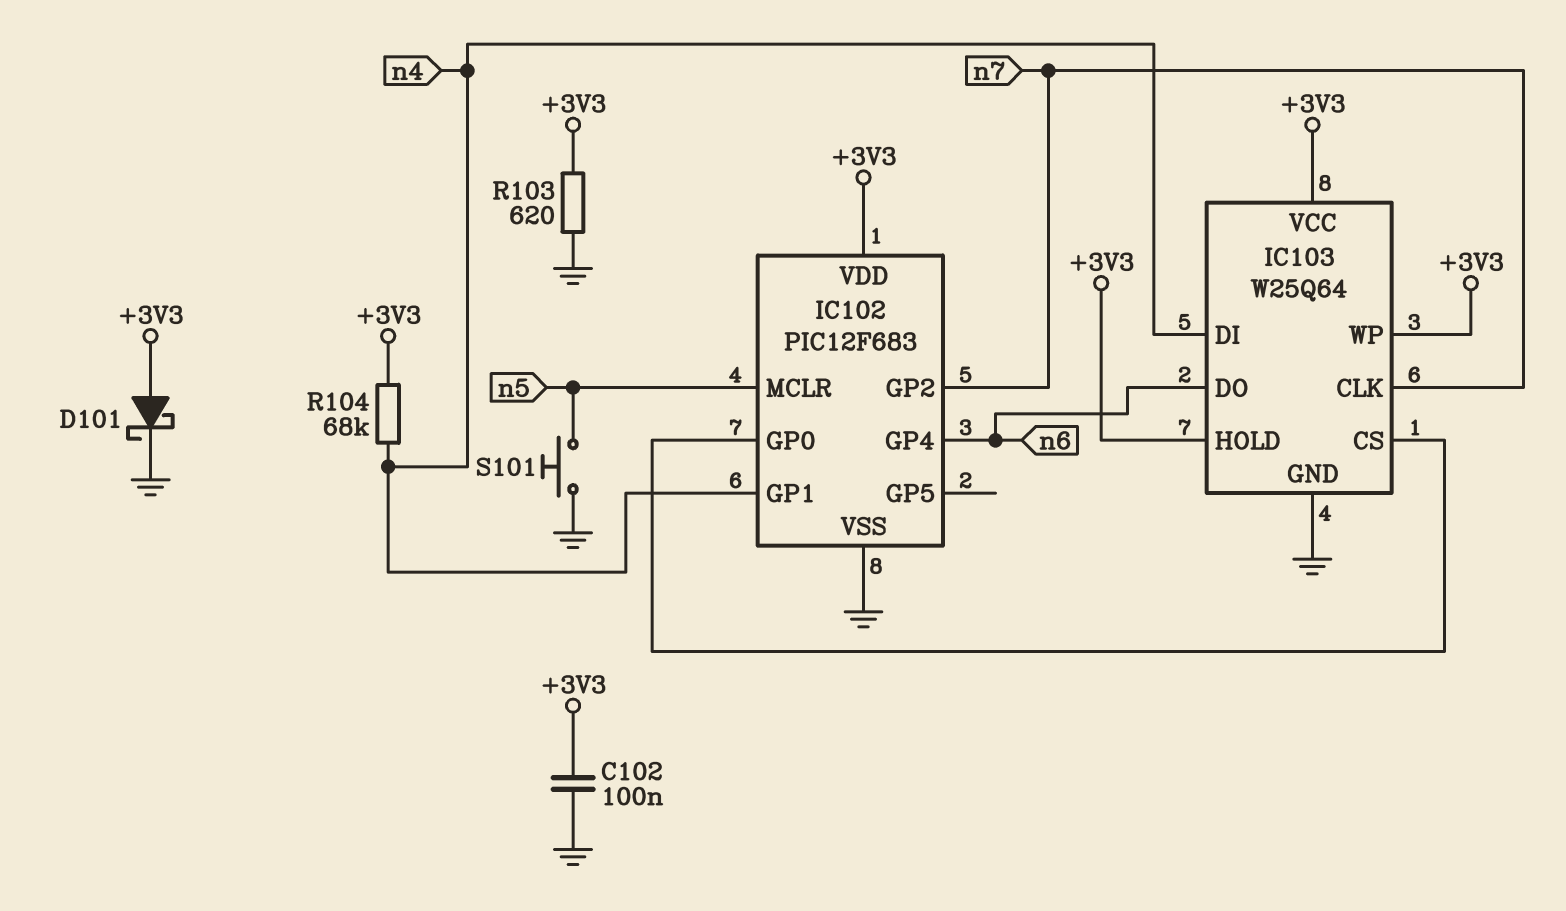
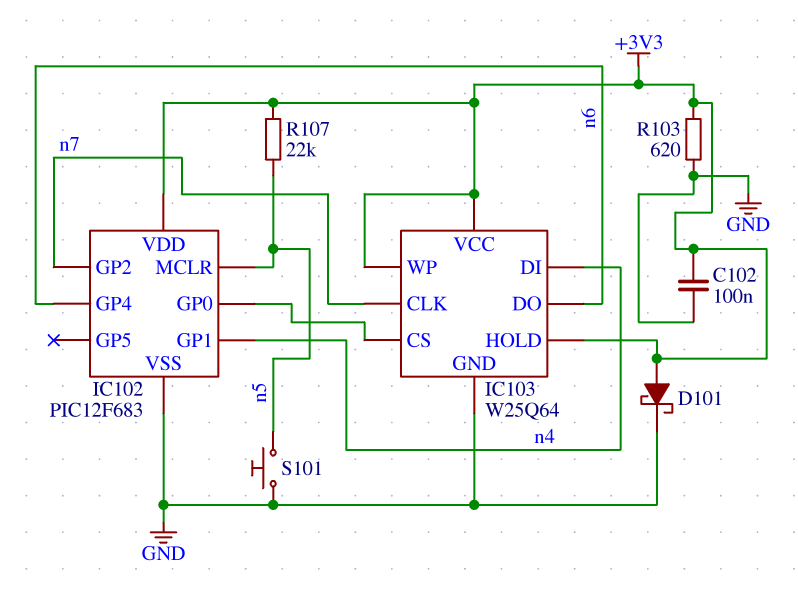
R104: 68k (+3V3, n4) -> none
R107: none -> 22k (+3V3, n5)

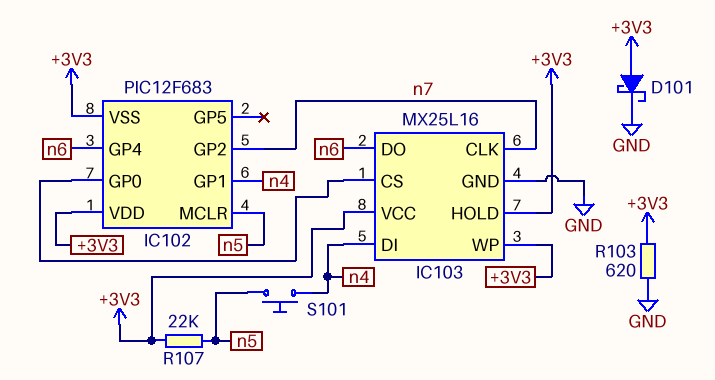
C102: 100nF (+3V3, GND) -> none
IC102 pin VSS: GND -> +3V3
IC103: W25Q64 -> MX25L16
S101: button (GND, n5) -> button (n4, n5)

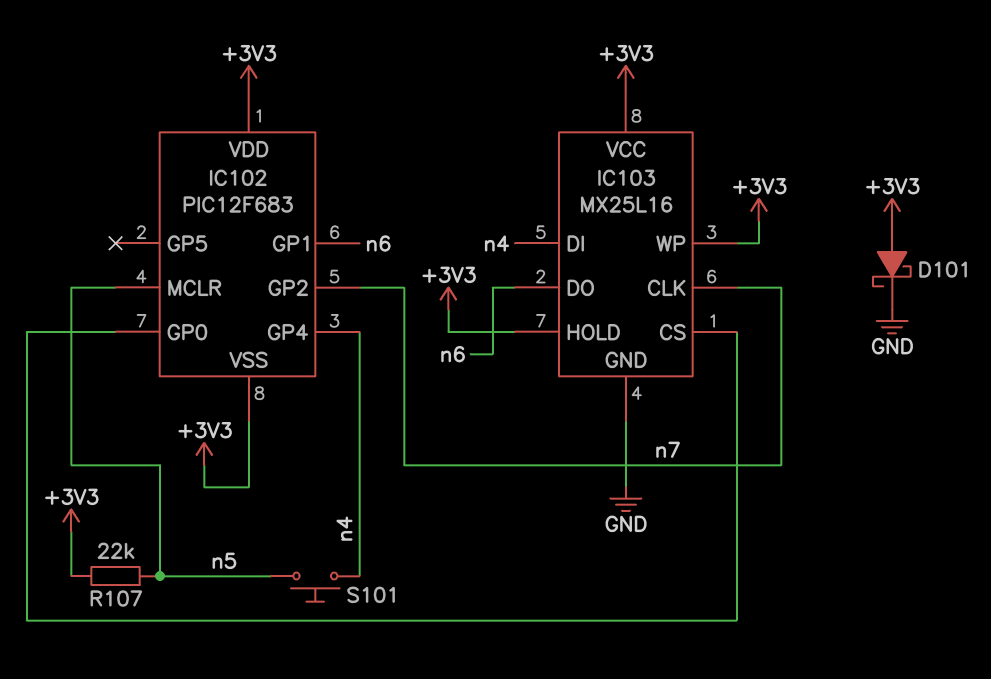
IC102 pin GP1: n4 -> n6
IC102 pin GP4: n6 -> n4
R103: 620 (+3V3, GND) -> none

